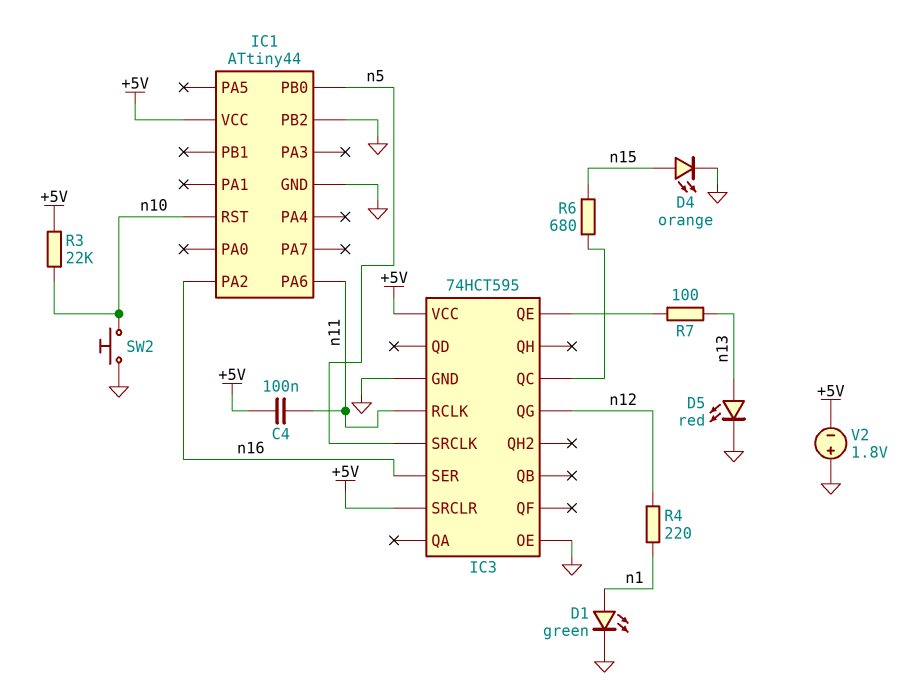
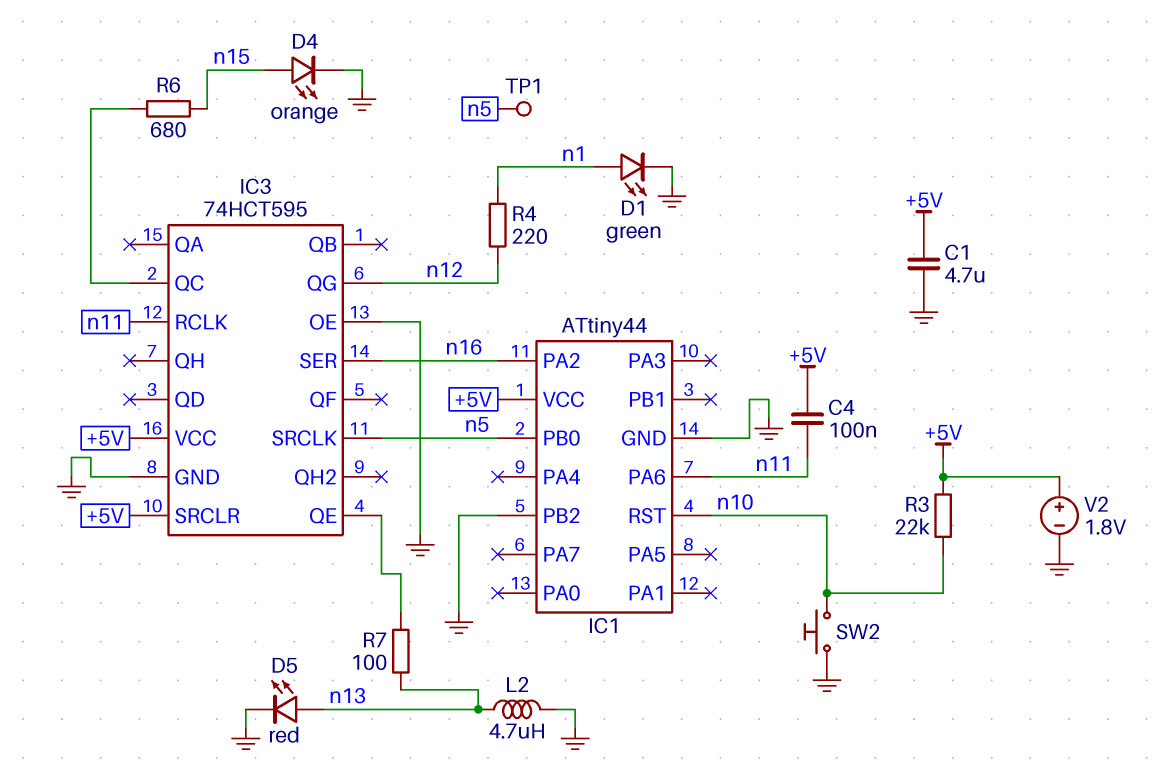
C1: none -> 4.7uF (+5V, GND)
L2: none -> 4.7uH (GND, n13)
TP1: none -> test point (n5)
V2: 1.8V (plus GND, minus +5V) -> 1.8V (plus +5V, minus GND)

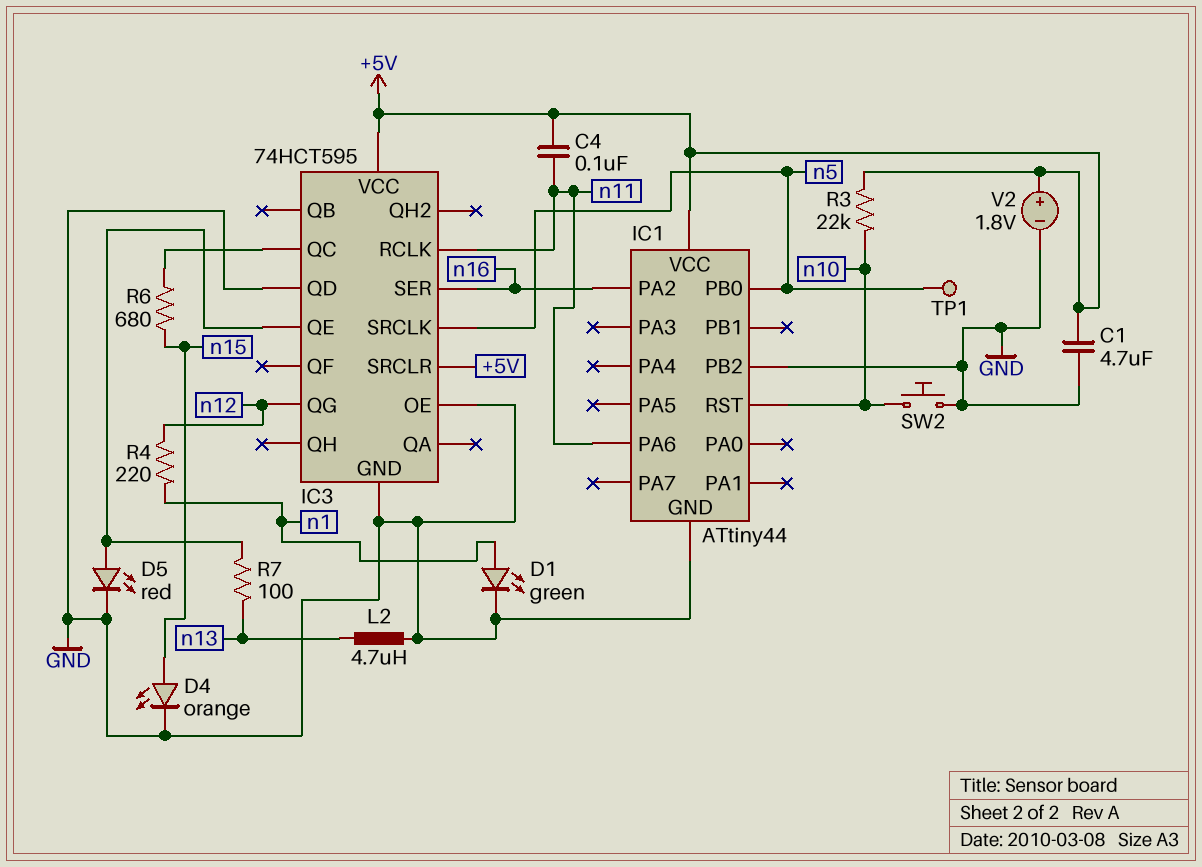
D5: LED red (A n13, K GND) -> LED red (A IC3/QE, K GND)
IC3 pin QD: none -> GND

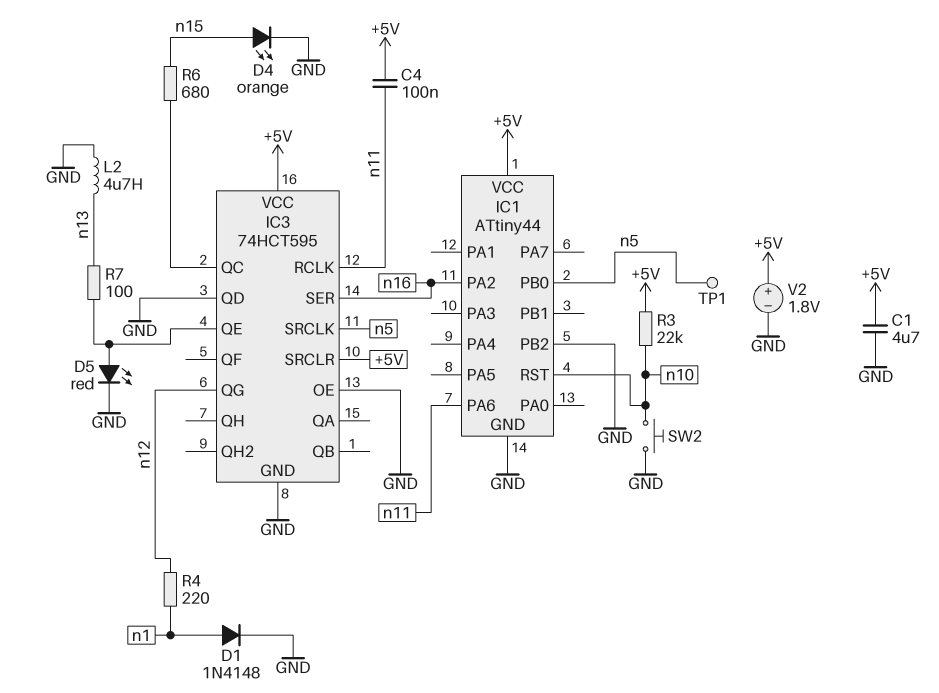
D1: LED green (A n1, K GND) -> diode 1N4148 (A n1, K GND)

